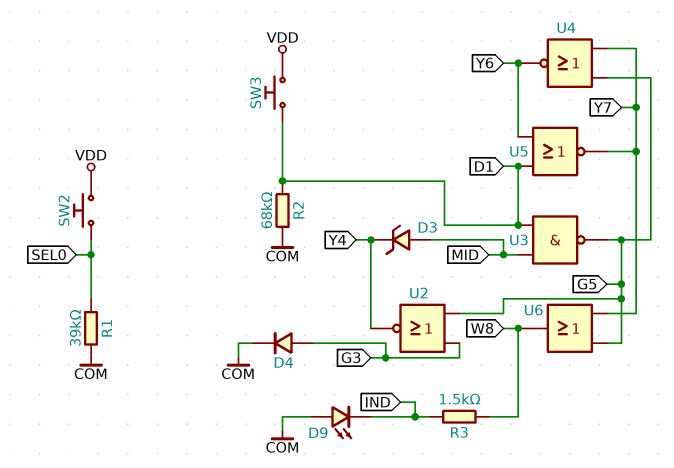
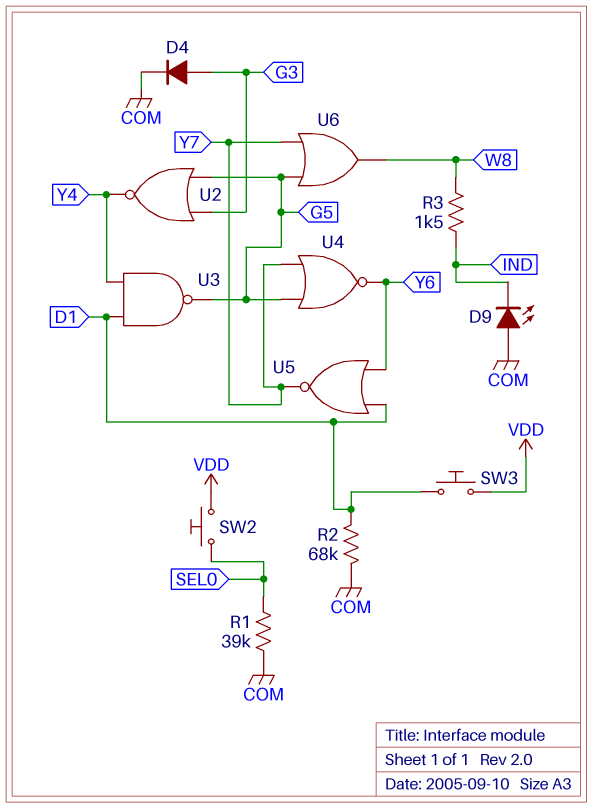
D3: zener (A MID, K Y4) -> none
U3: NAND (in D1, in MID, out G5) -> NAND (in D1, in Y4, out G5)

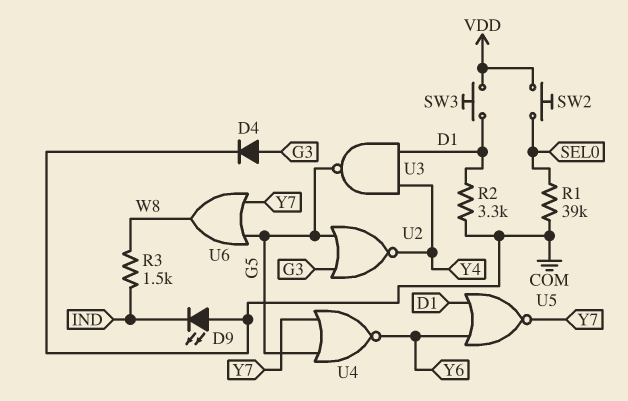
R2: 68k (COM, D1) -> 3.3k (COM, D1)

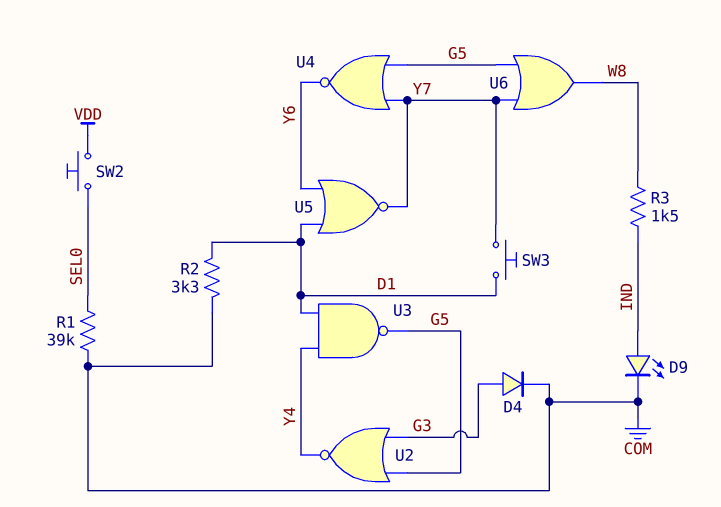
D9: LED (A COM, K IND) -> LED (A IND, K COM)
SW3: button (D1, VDD) -> button (D1, Y7)

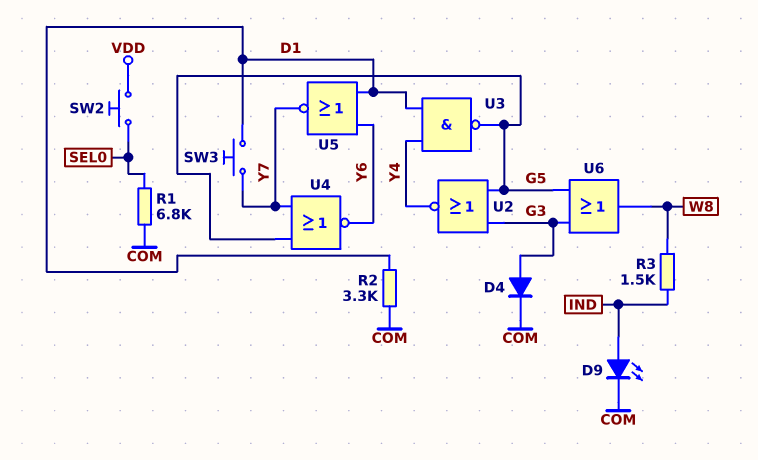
R1: 39k (COM, SEL0) -> 6.8k (COM, SEL0)
U6: OR (in G5, in Y7, out W8) -> OR (in G3, in G5, out W8)

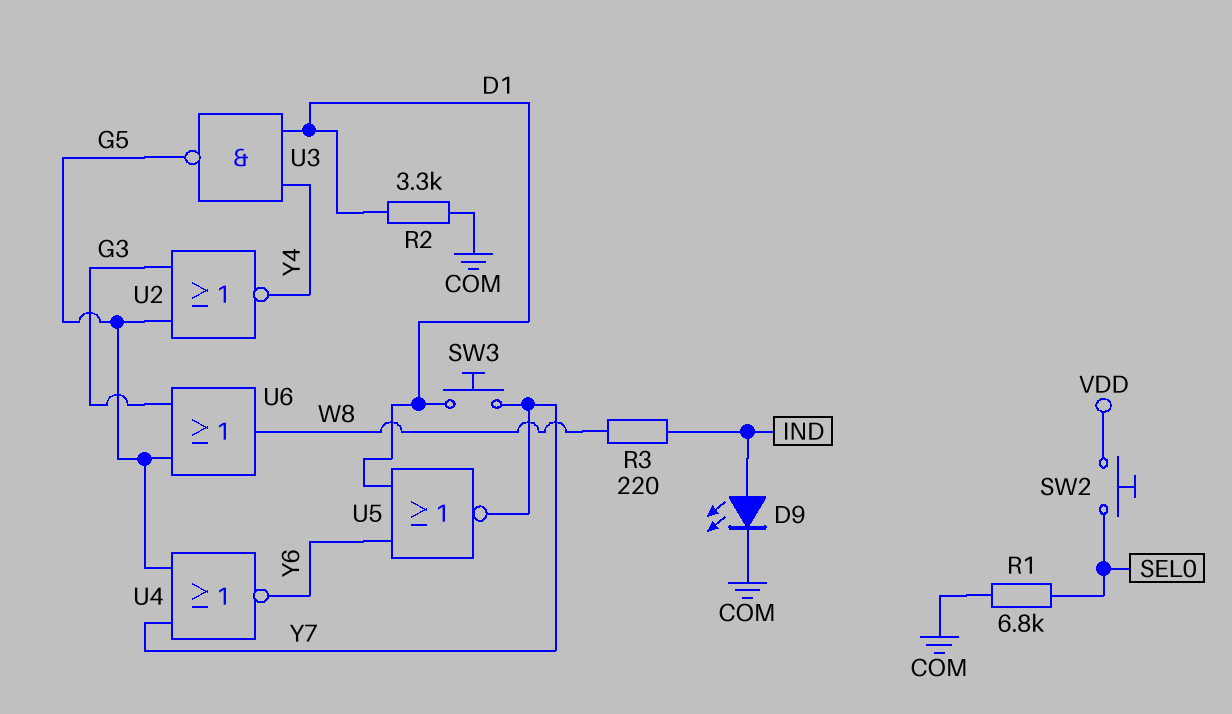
D4: diode (A G3, K COM) -> none
R3: 1.5k (IND, W8) -> 220 (IND, W8)

